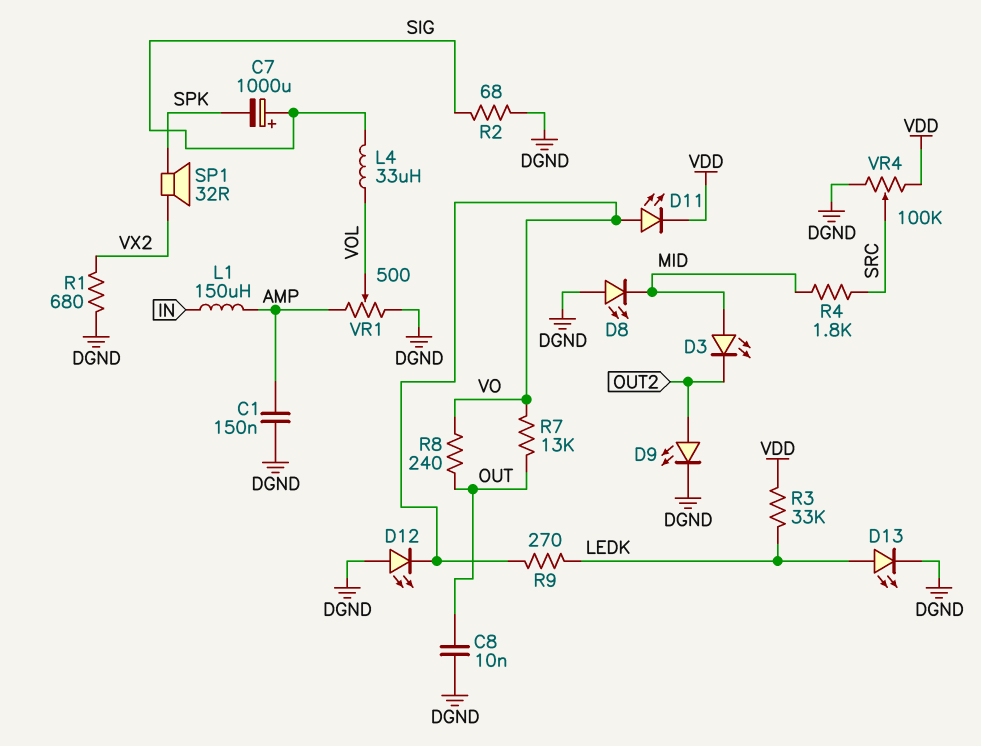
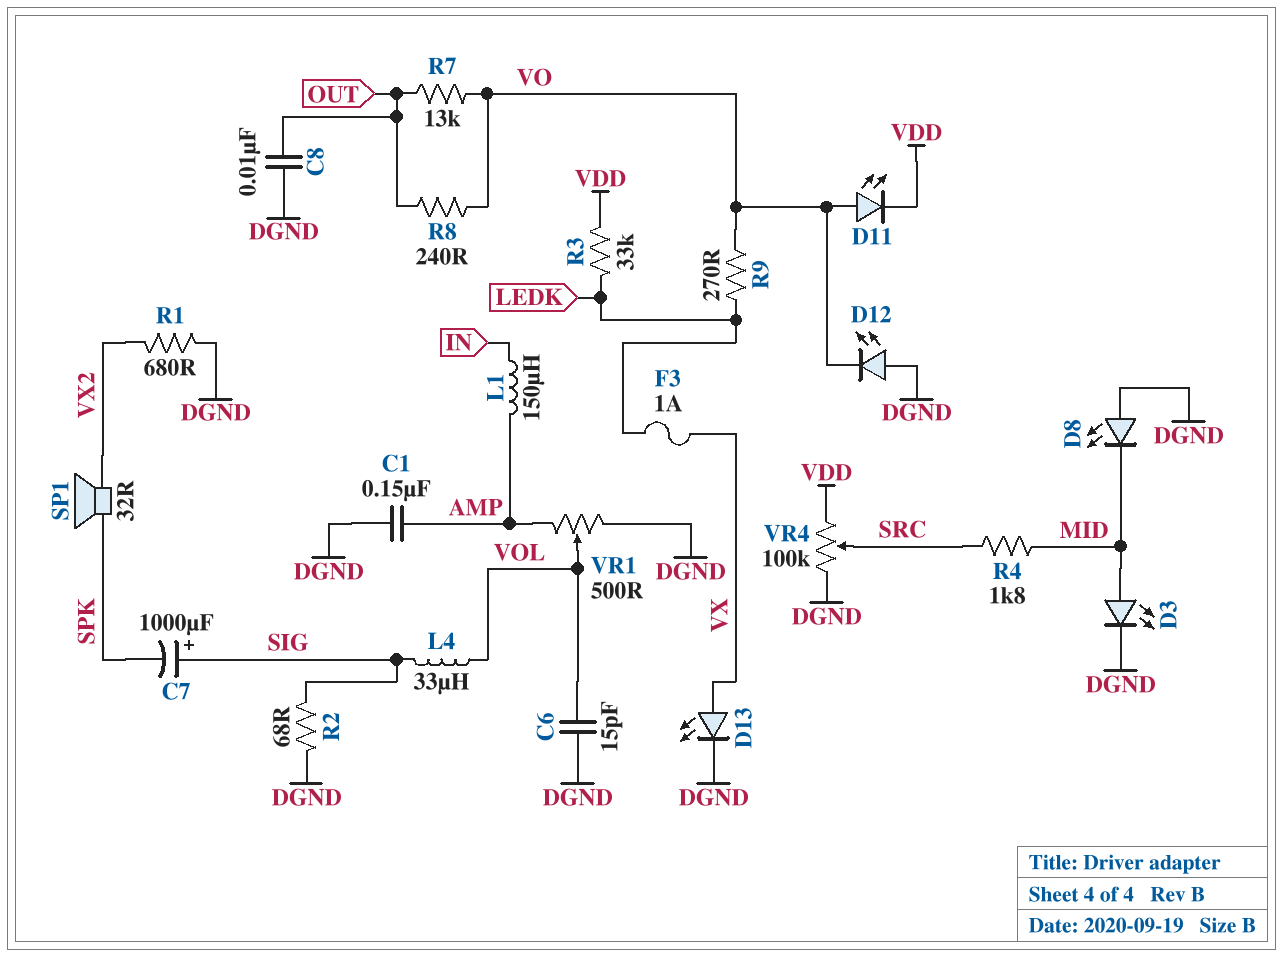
C6: none -> 15pF (DGND, VOL)
D3: LED (A MID, K OUT2) -> LED (A MID, K DGND)
D9: LED (A OUT2, K DGND) -> none
D13: LED (A LEDK, K DGND) -> LED (A VX, K DGND)
F3: none -> 1A (LEDK, VX)

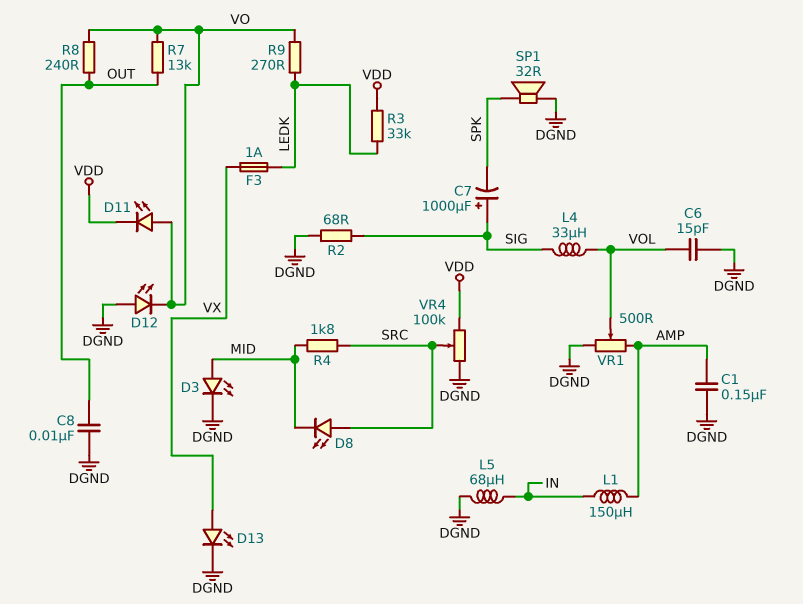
D8: LED (A DGND, K MID) -> LED (A SRC, K MID)
L5: none -> 68uH (DGND, IN)
R1: 680 (DGND, VX2) -> none
SP1: speaker 32R (SPK, VX2) -> speaker 32R (DGND, SPK)

